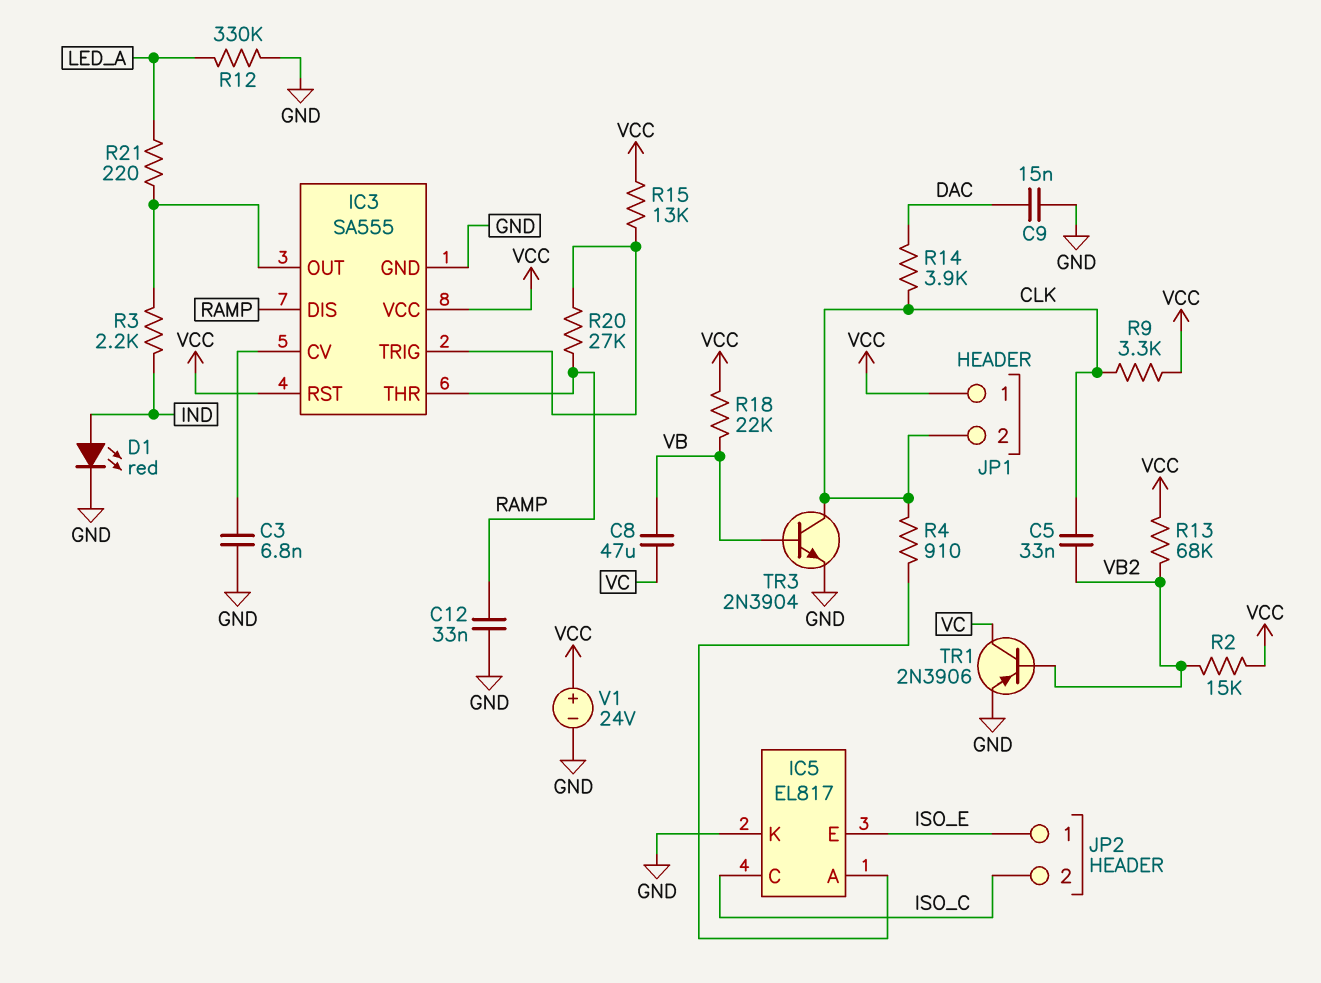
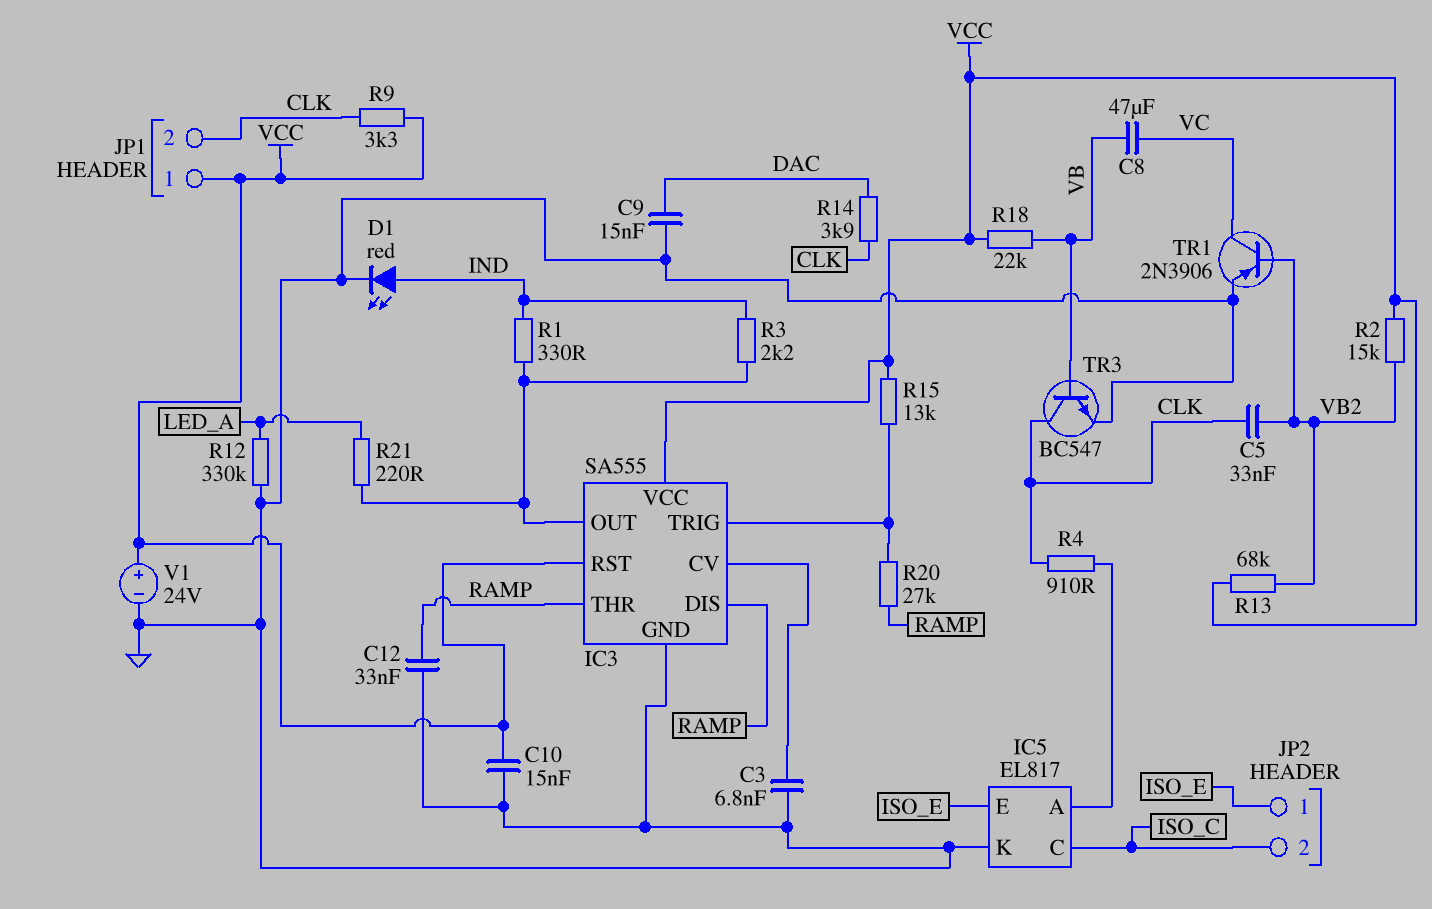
C10: none -> 15nF (GND, VCC)
R1: none -> 330 (IC3/OUT, IND)
TR3: NPN 2N3904 (B VB, C CLK, E GND) -> NPN BC547 (B VB, C CLK, E GND)

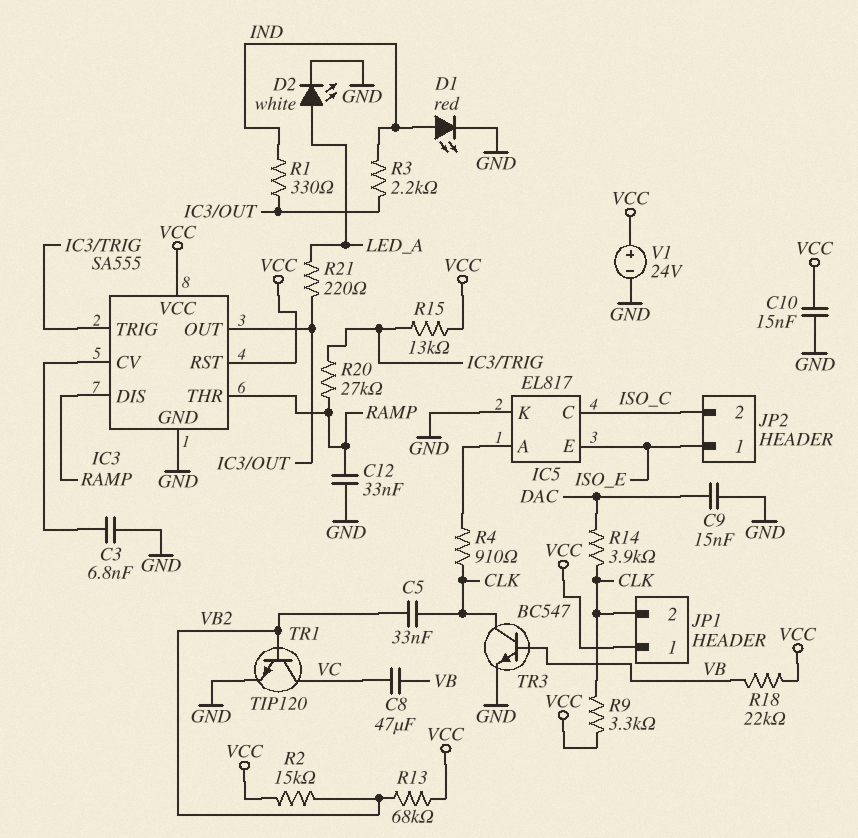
D2: none -> LED white (A LED_A, K GND)
R12: 330k (GND, LED_A) -> none
TR1: PNP 2N3906 (B VB2, C VC, E GND) -> NPN TIP120 (B VB2, C VC, E GND)

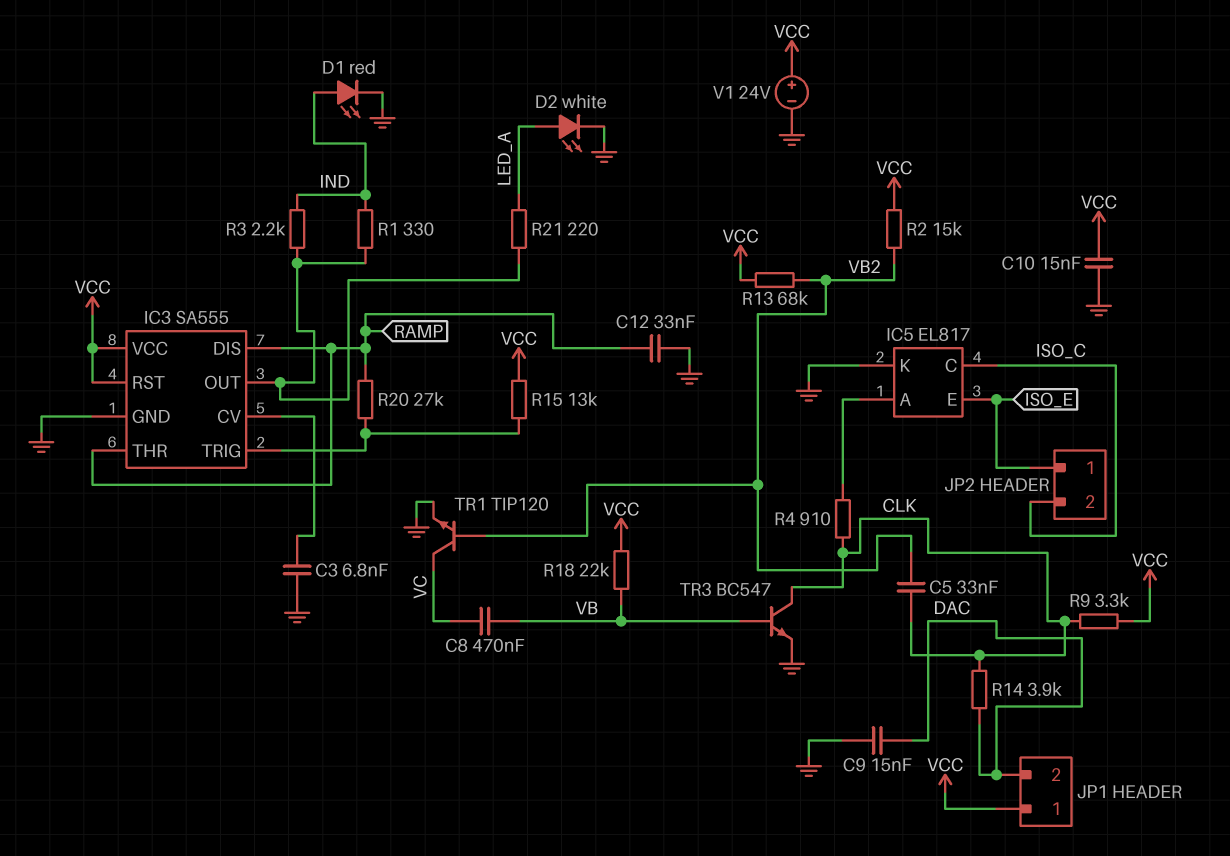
C8: 47uF (VB, VC) -> 470nF (VB, VC)
JP1 pin 2: CLK -> DAC

